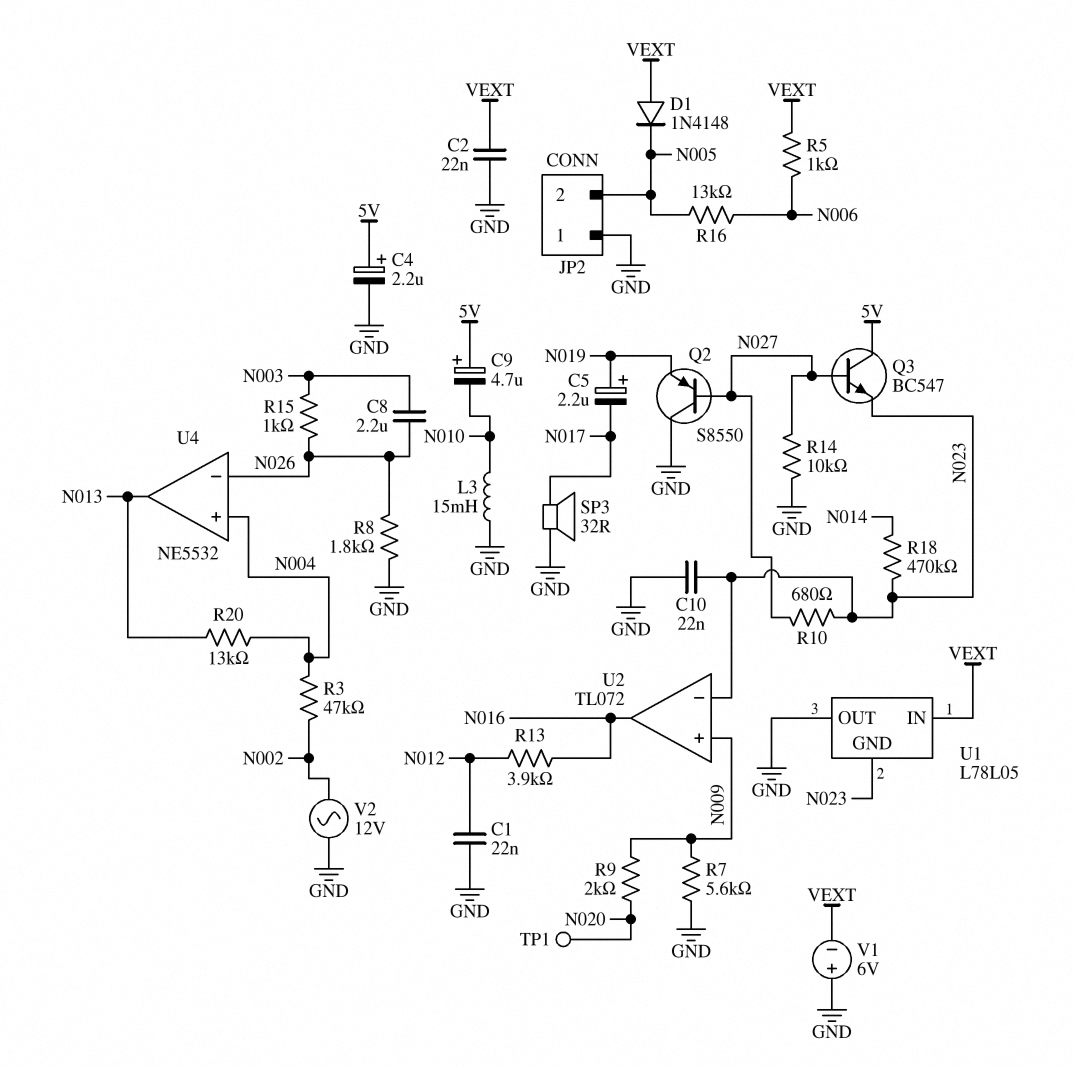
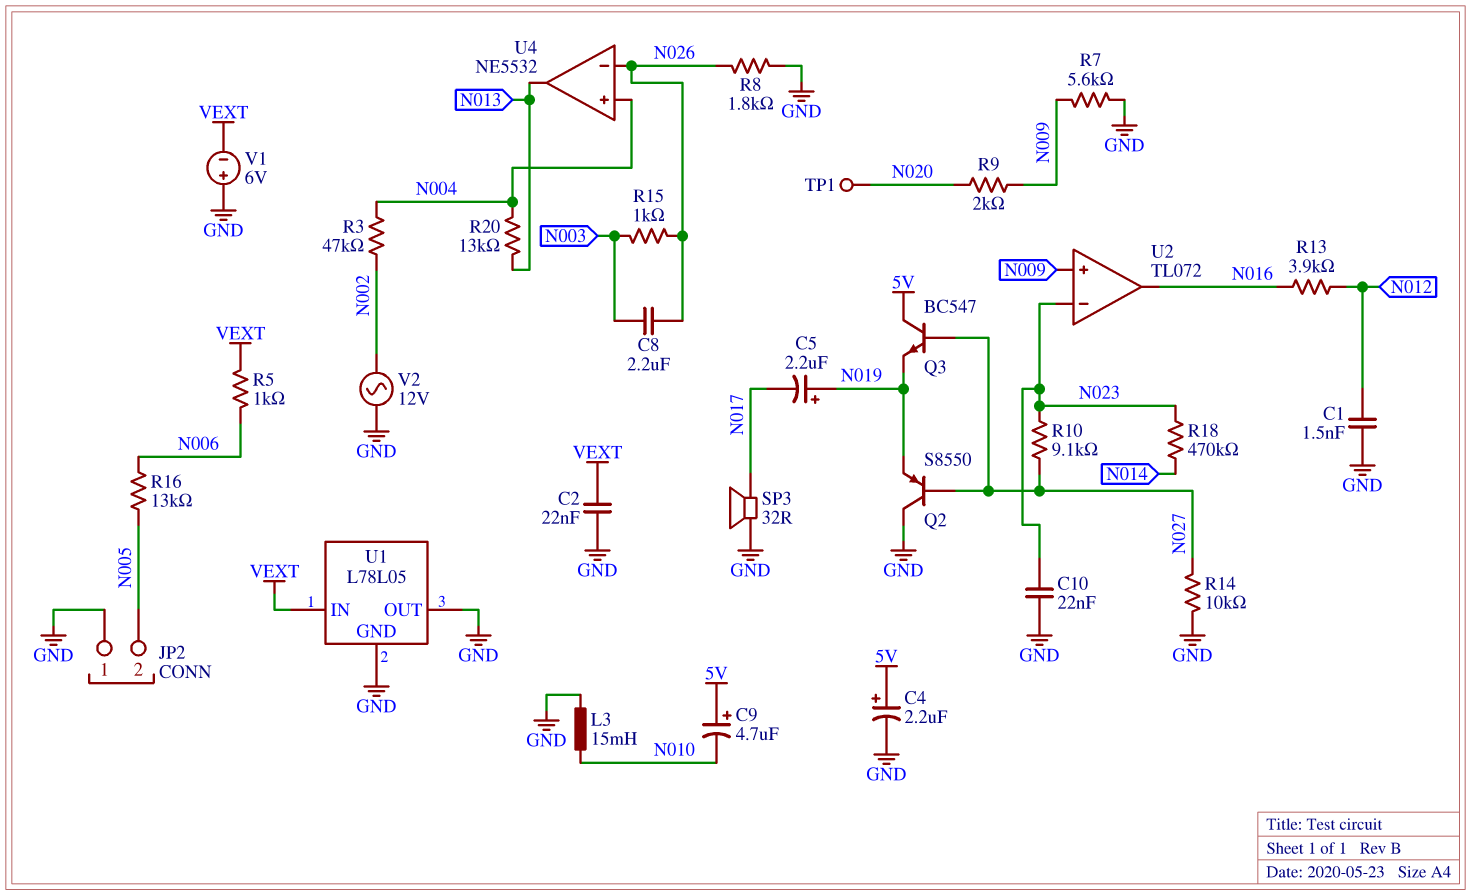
C1: 22nF (GND, N012) -> 1.5nF (GND, N012)
D1: diode 1N4148 (A VEXT, K N005) -> none
Q3: NPN BC547 (B N027, C 5V, E N023) -> NPN BC547 (B N027, C 5V, E N019)
R10: 680 (N023, N027) -> 9.1k (N023, N027)
U1 pin GND: N023 -> GND

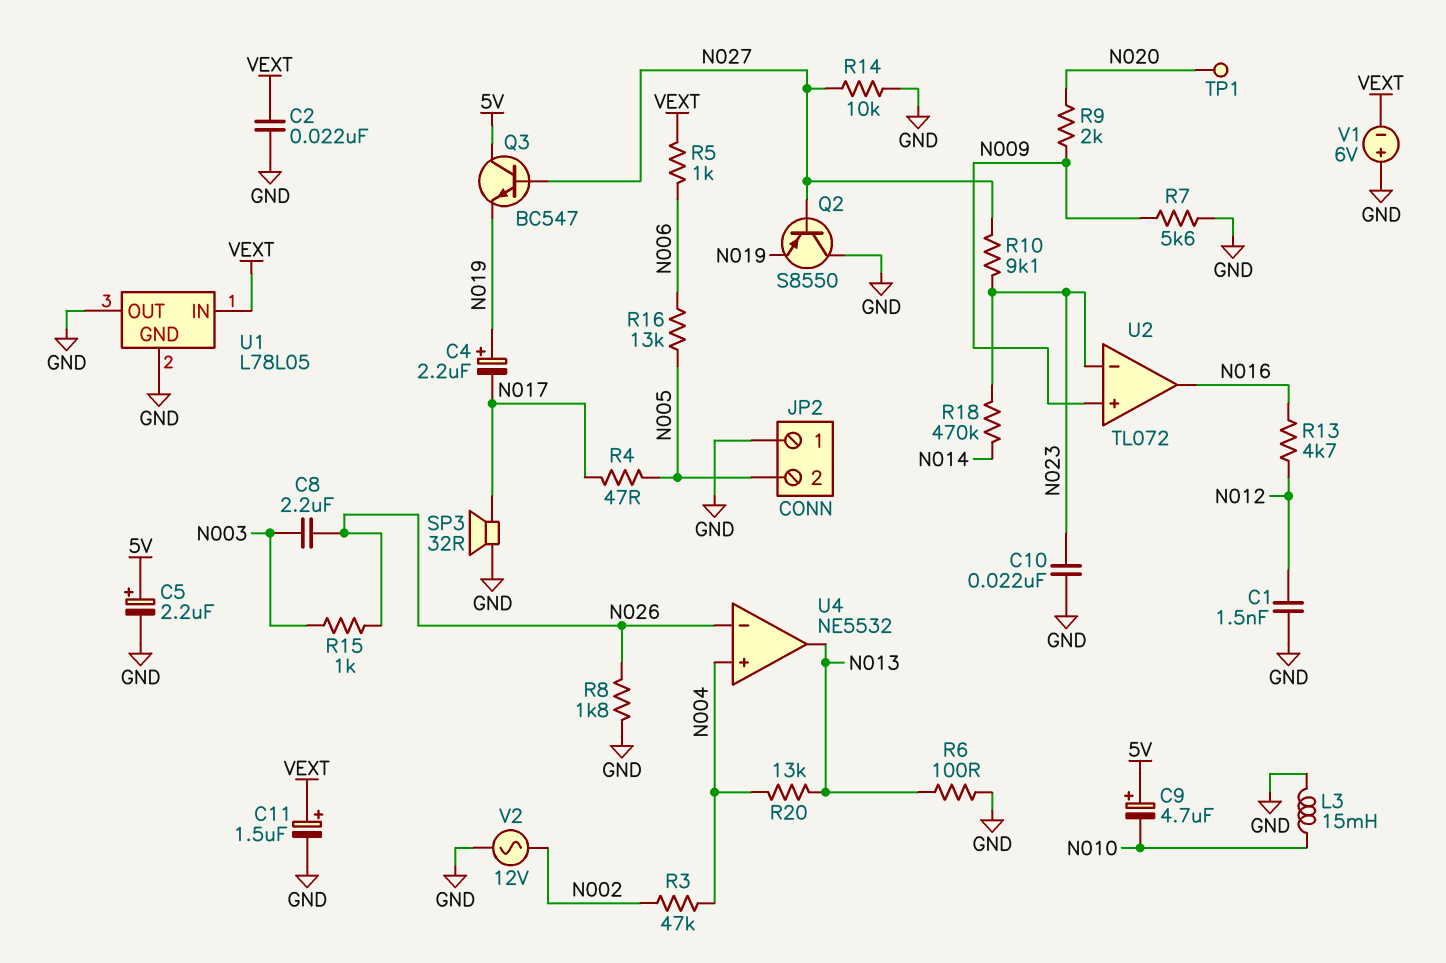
C4: 2.2uF (plus 5V, minus GND) -> 2.2uF (plus N019, minus N017)
C5: 2.2uF (plus N019, minus N017) -> 2.2uF (plus 5V, minus GND)
C11: none -> 1.5uF (plus VEXT, minus GND)
R4: none -> 47 (N005, N017)
R6: none -> 100 (GND, N013)
R13: 3.9k (N012, N016) -> 4.7k (N012, N016)

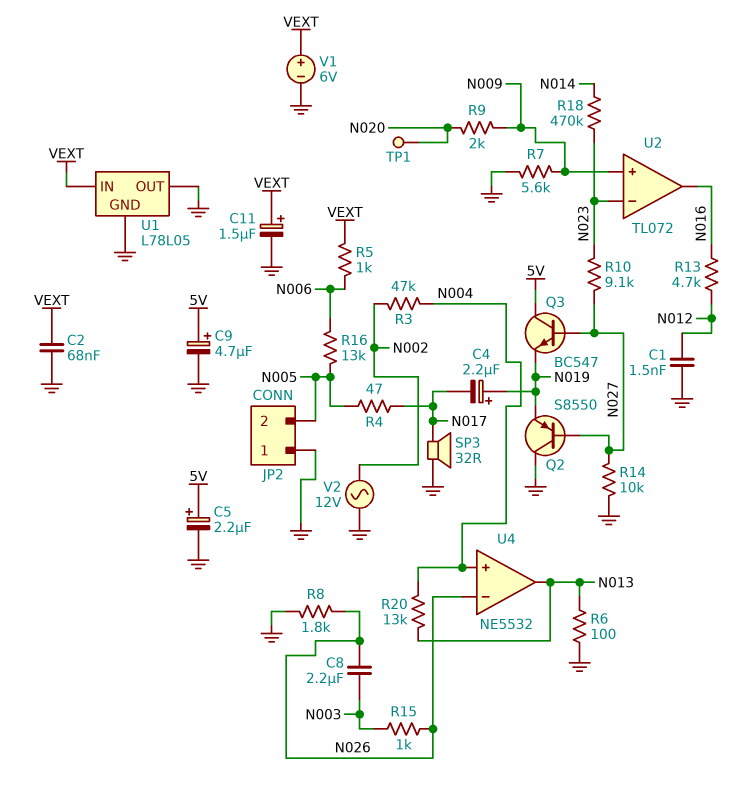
C2: 22nF (GND, VEXT) -> 68nF (GND, VEXT)
C9: 4.7uF (plus 5V, minus N010) -> 4.7uF (plus 5V, minus GND)
C10: 22nF (GND, N023) -> none
L3: 15mH (GND, N010) -> none
V1: 6V (plus GND, minus VEXT) -> 6V (plus VEXT, minus GND)

